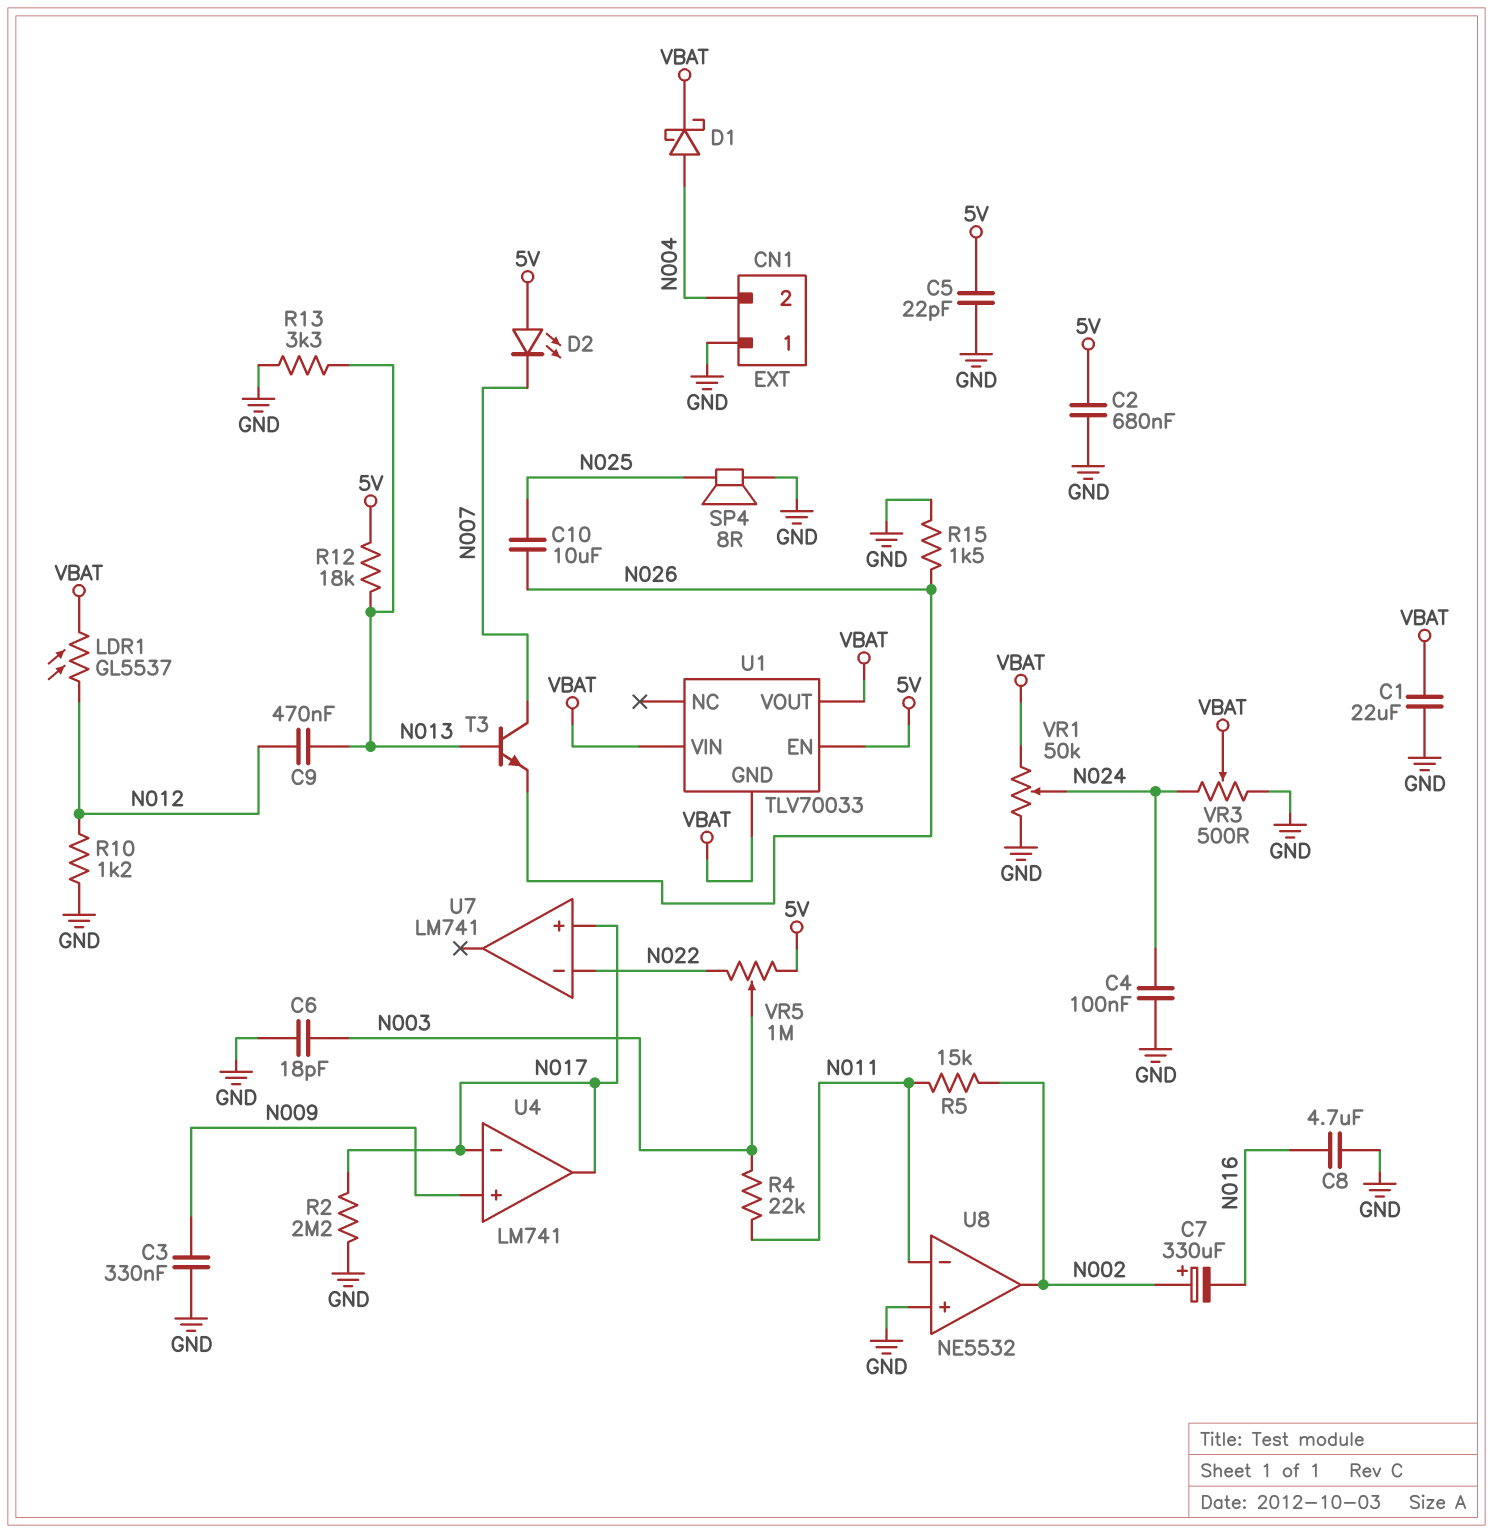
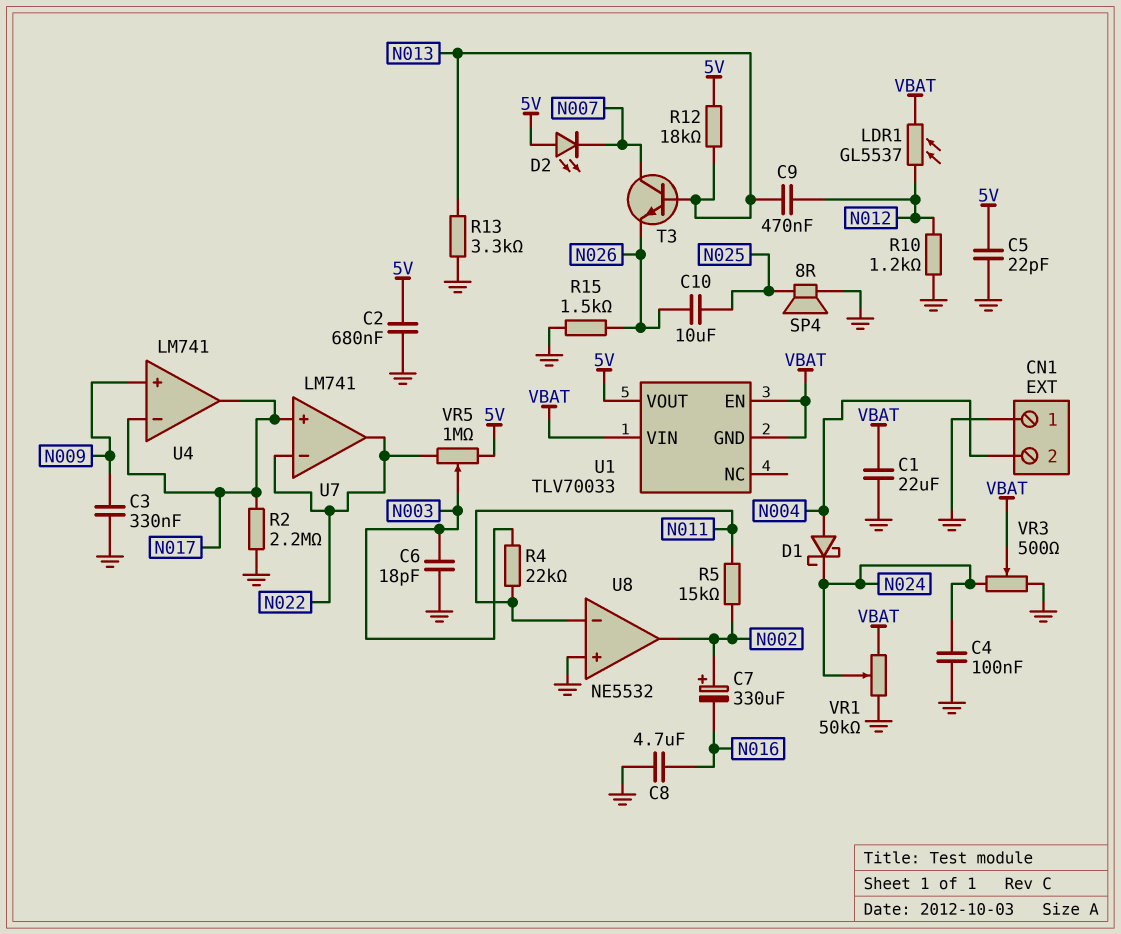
D1: schottky (A N004, K VBAT) -> schottky (A N004, K N024)
U1 pin EN: 5V -> VBAT
U1 pin VOUT: VBAT -> 5V
U7 pin out: none -> N022

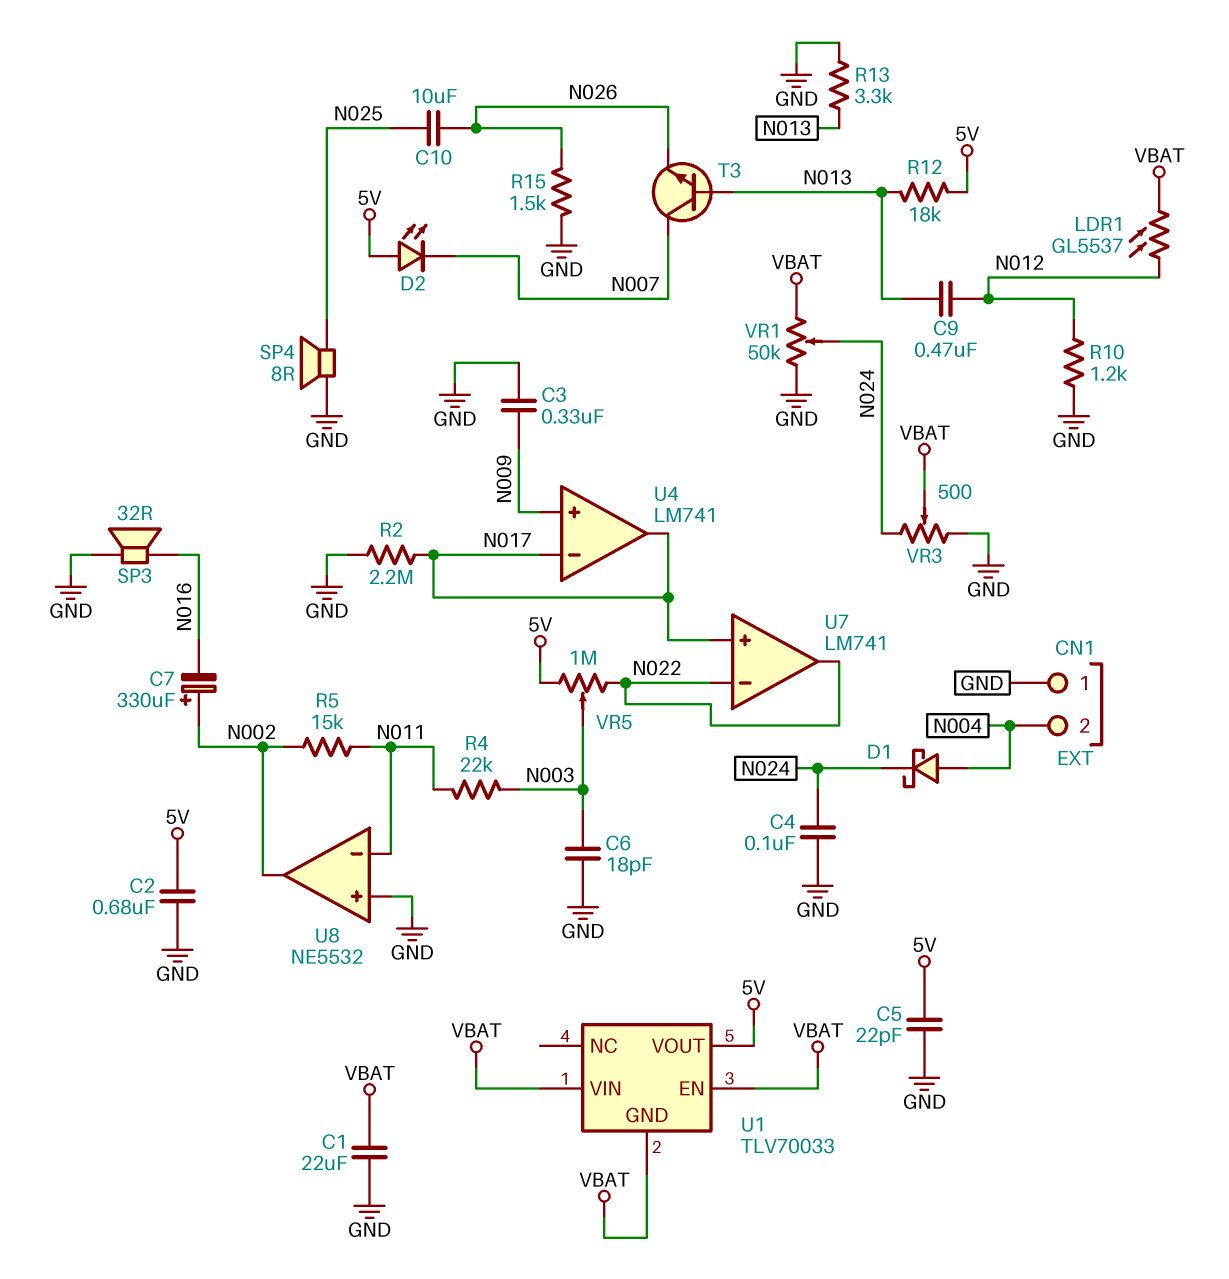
C8: 4.7uF (GND, N016) -> none
SP3: none -> speaker 32R (GND, N016)

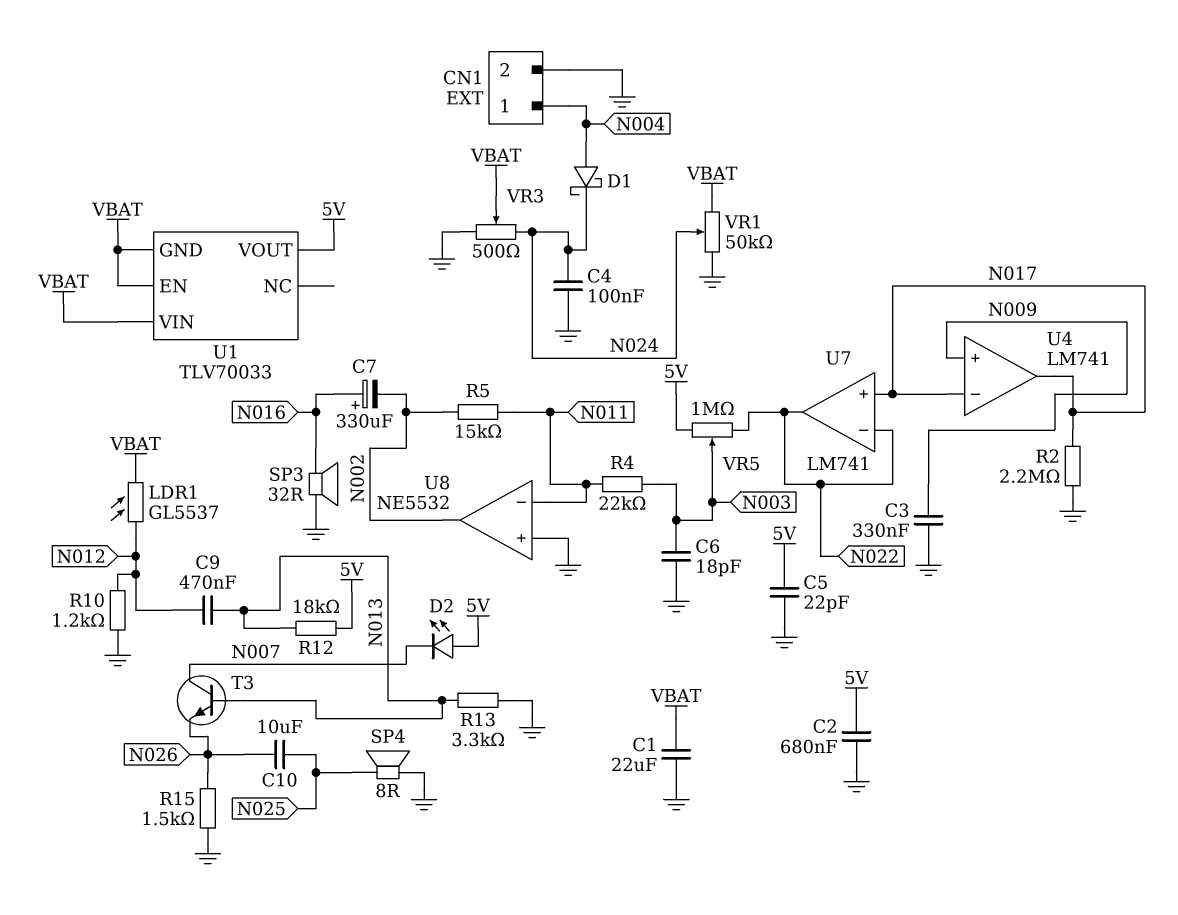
C7: 330uF (plus N002, minus N016) -> 330uF (plus N016, minus N002)
CN1 pin 1: GND -> N004
CN1 pin 2: N004 -> GND

